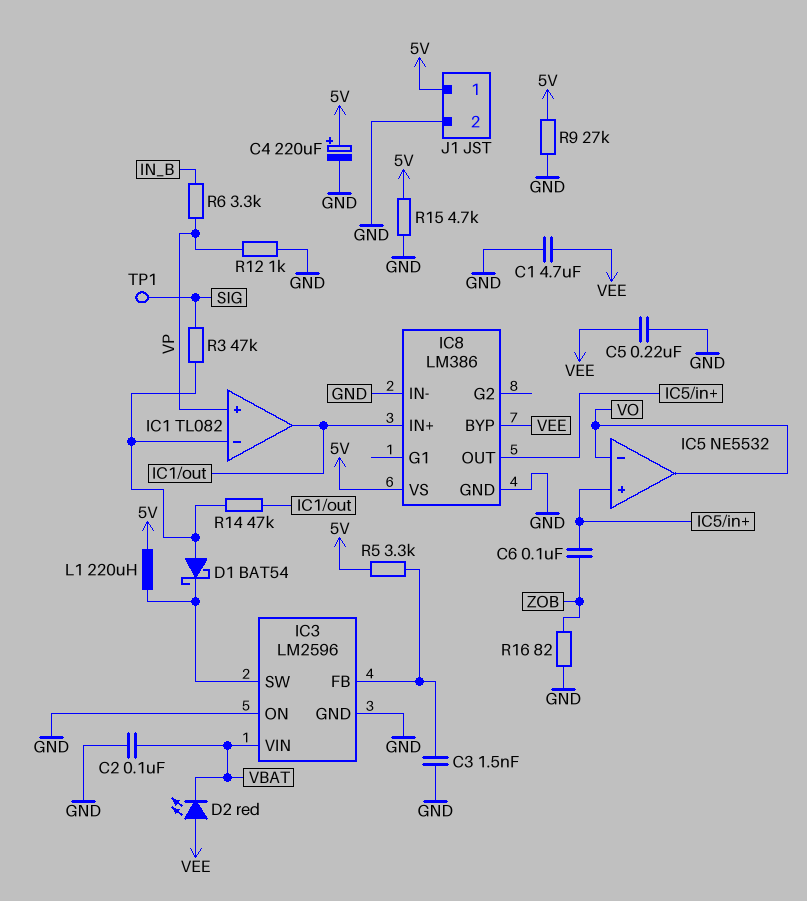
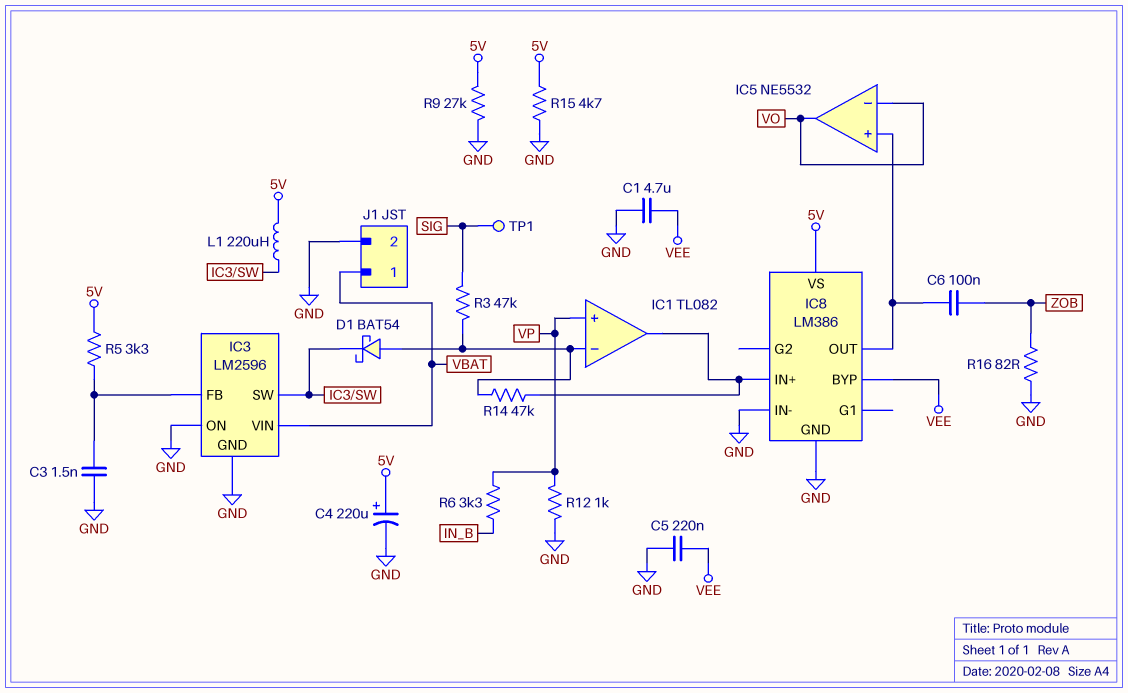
C2: 100nF (GND, VBAT) -> none
D2: LED red (A VEE, K VBAT) -> none
J1 pin 1: 5V -> VBAT

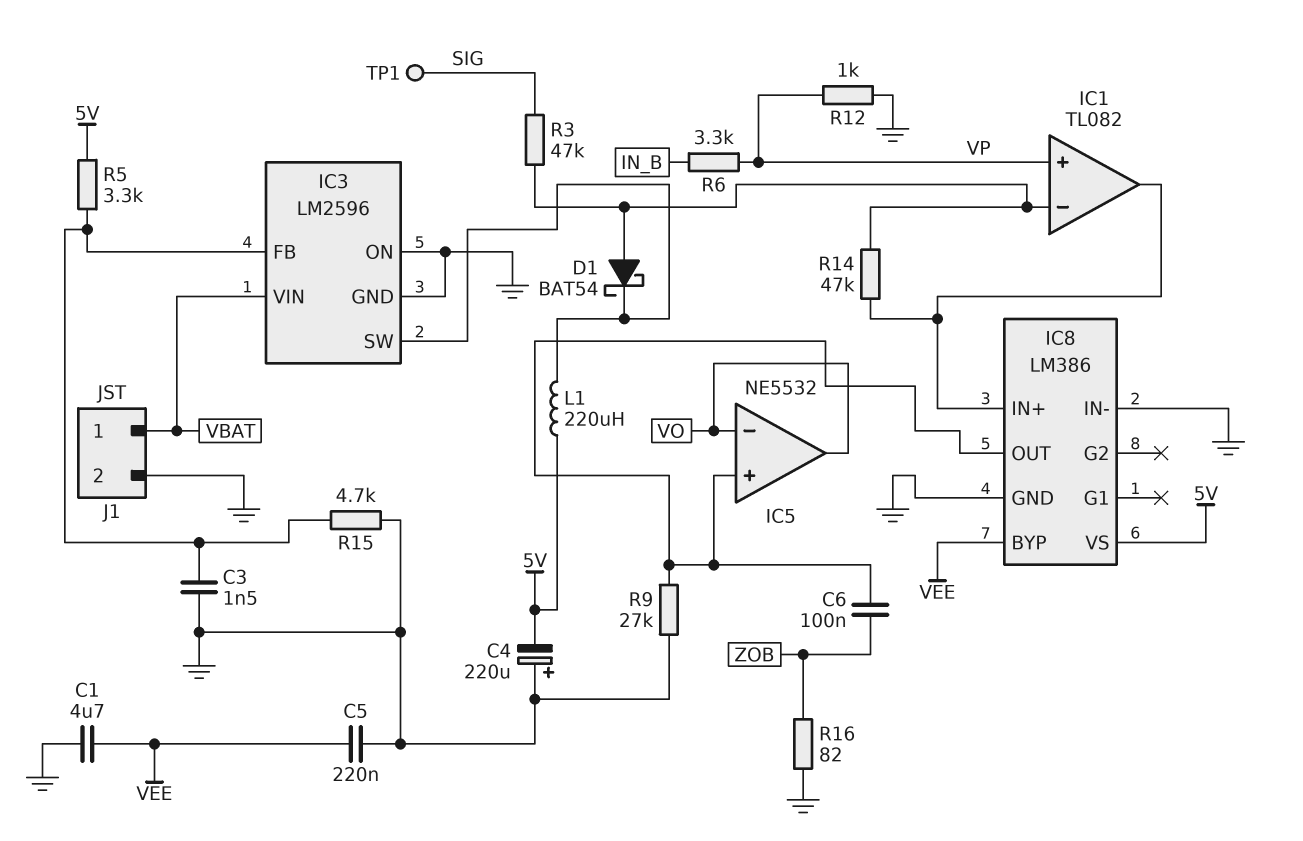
C4: 220uF (plus 5V, minus GND) -> 220uF (plus GND, minus 5V)
R9: 27k (5V, GND) -> 27k (GND, IC5/in+)
R15: 4.7k (5V, GND) -> 4.7k (GND, IC3/FB)

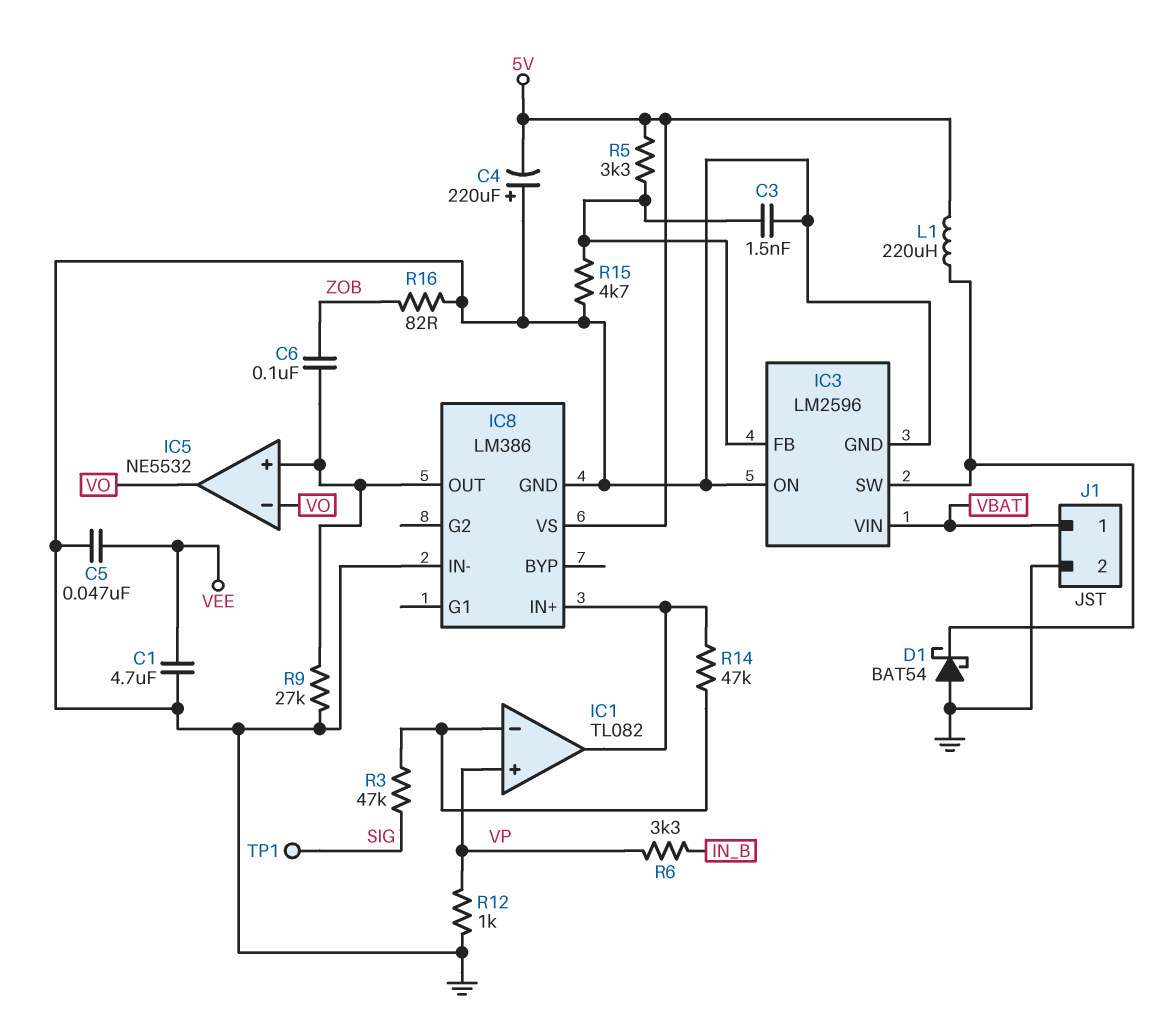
C5: 220nF (GND, VEE) -> 47nF (GND, VEE)
D1: schottky BAT54 (A IC1/in-, K IC3/SW) -> schottky BAT54 (A GND, K IC3/SW)
IC8 pin BYP: VEE -> none

